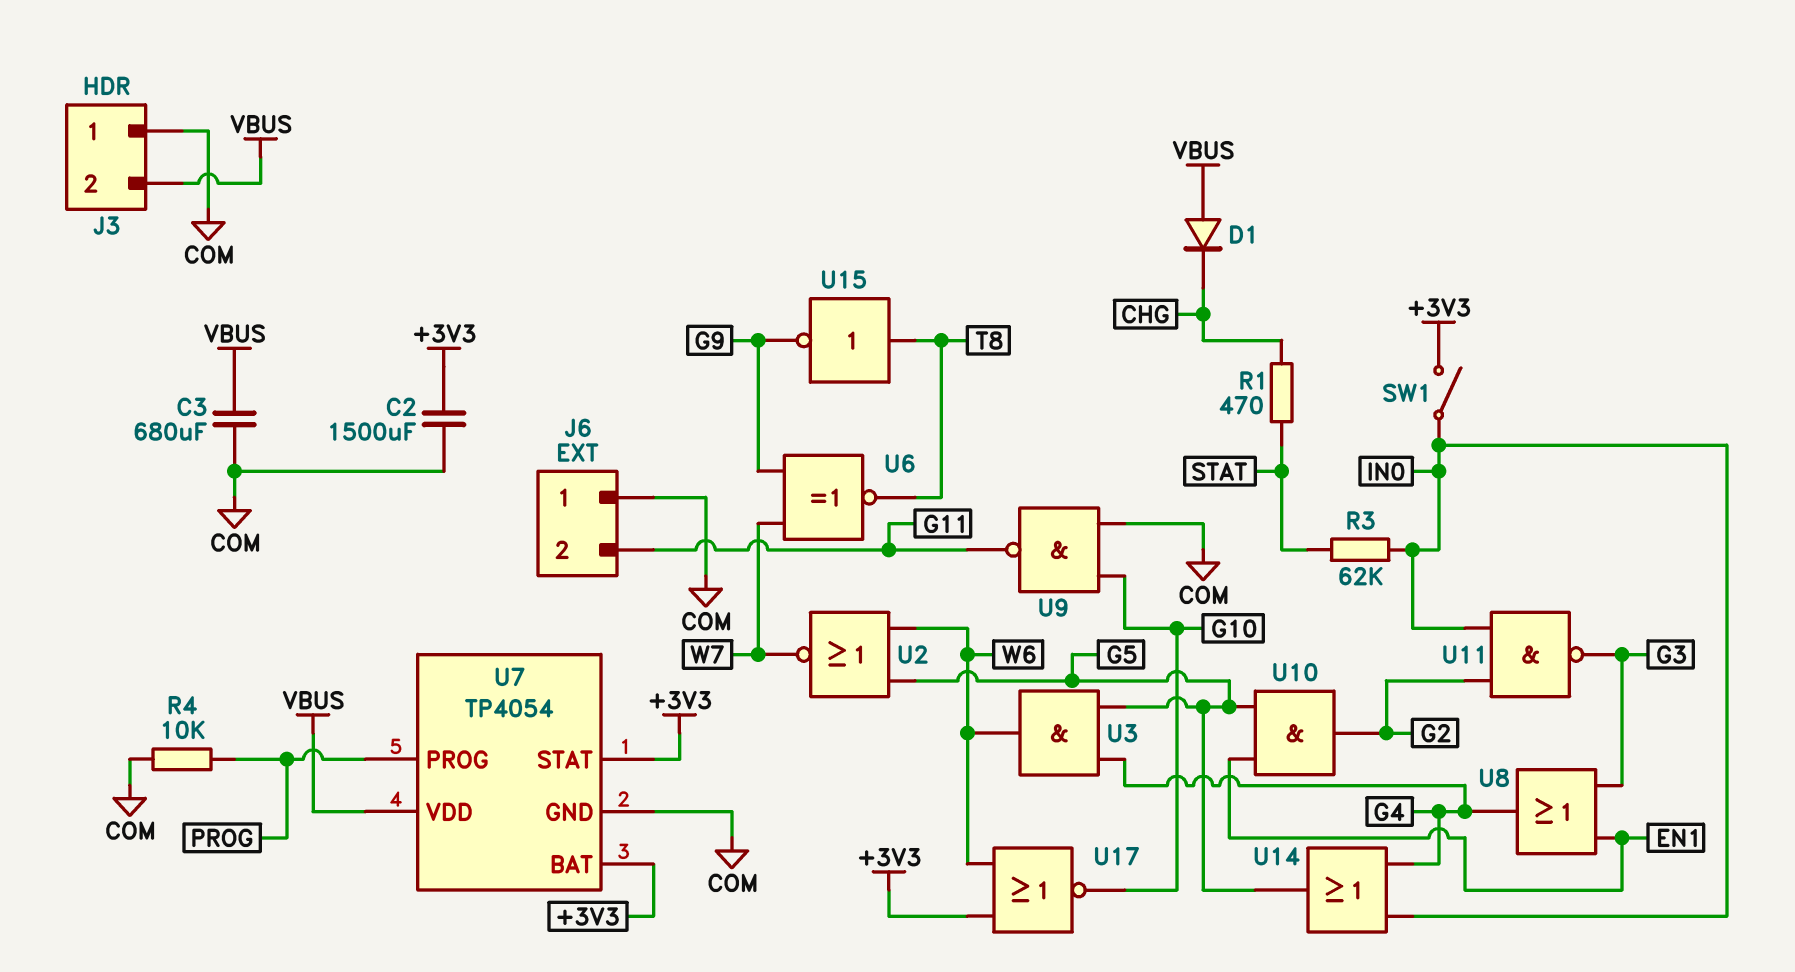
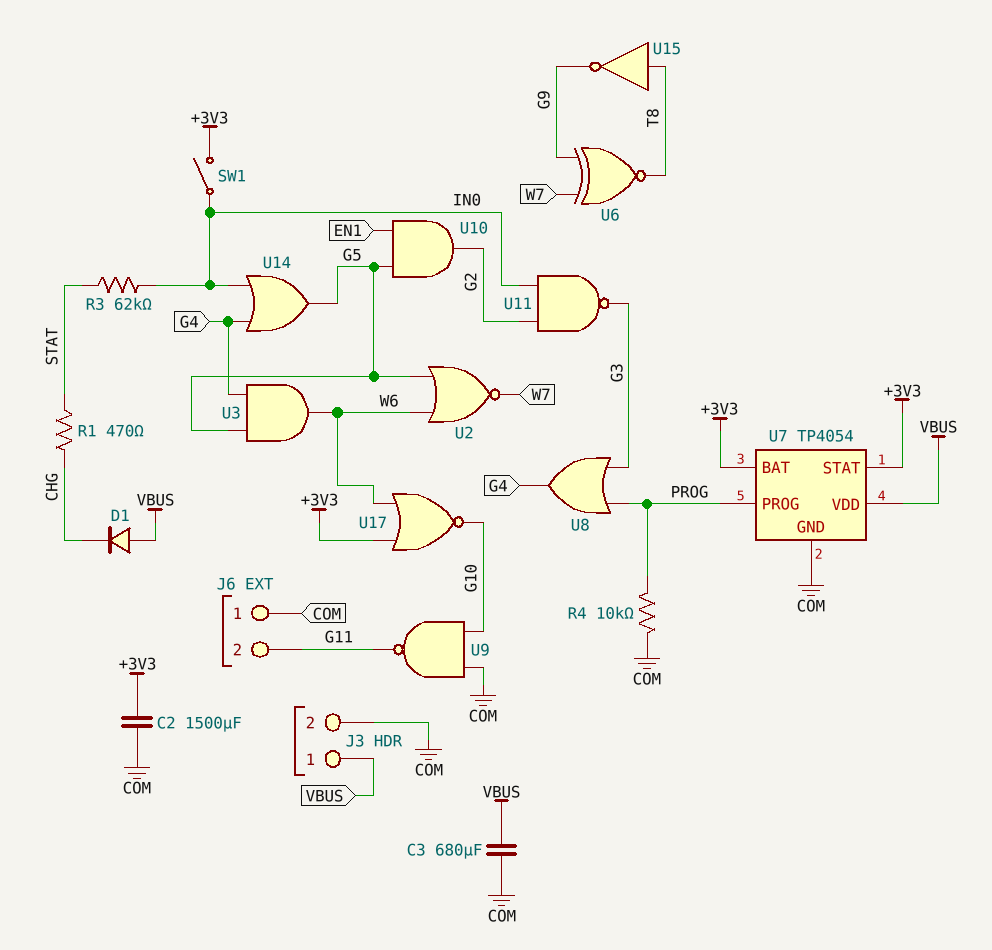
J3 pin 1: COM -> VBUS
J3 pin 2: VBUS -> COM
U8: OR (in EN1, in G3, out G4) -> OR (in G3, in PROG, out G4)

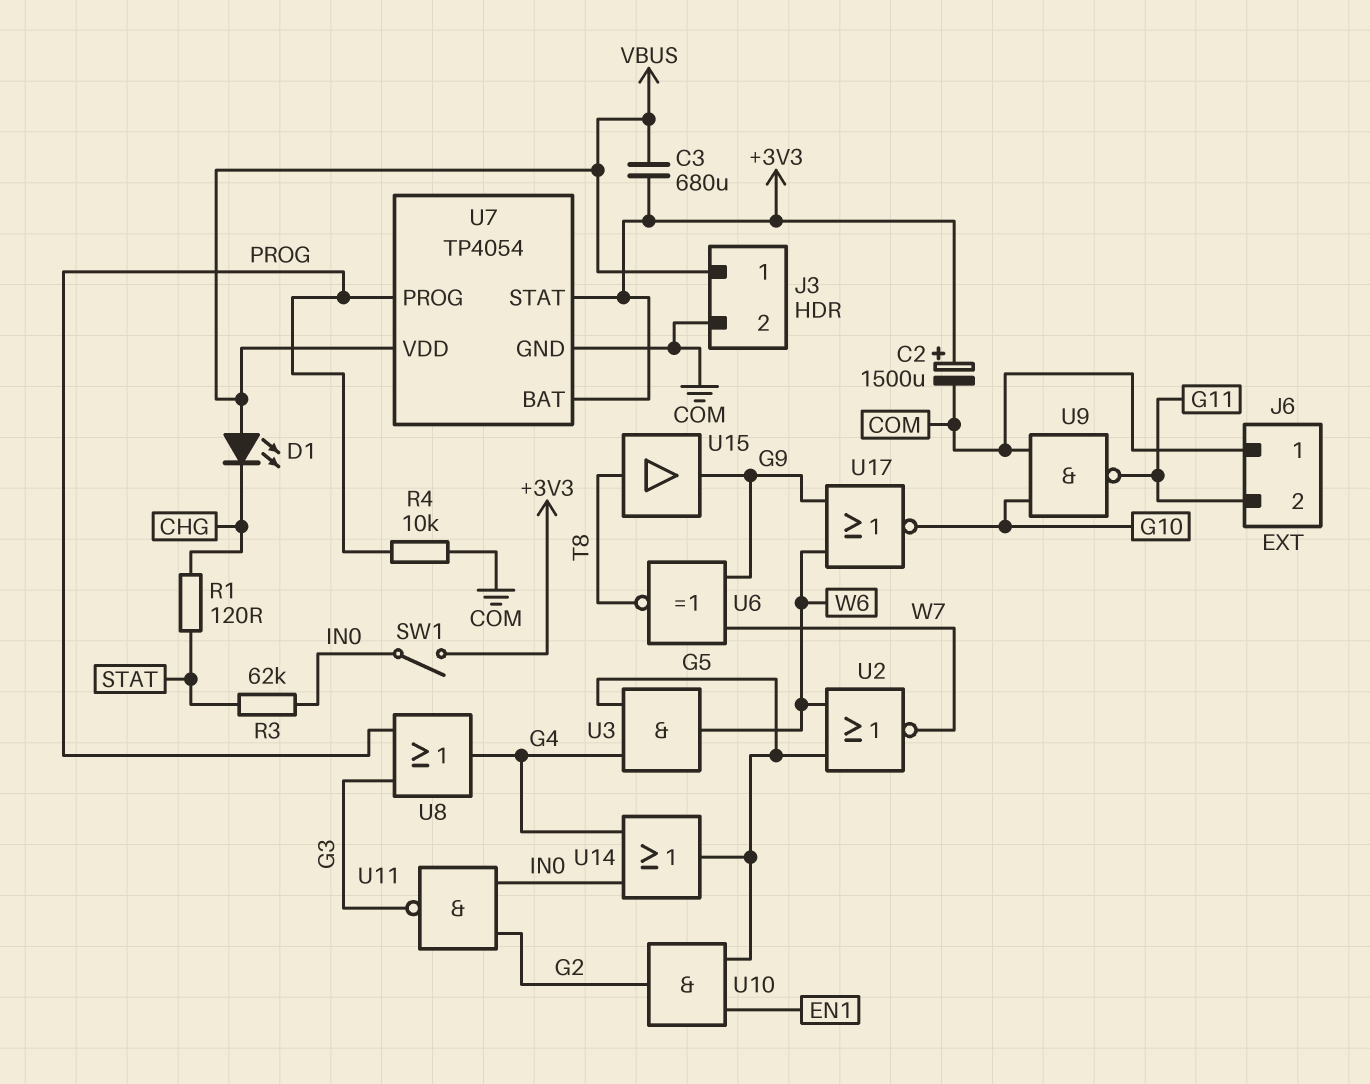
C2: 1500uF (+3V3, COM) -> 1500uF (plus +3V3, minus COM)
C3: 680uF (COM, VBUS) -> 680uF (+3V3, VBUS)
D1: diode (A VBUS, K CHG) -> LED (A VBUS, K CHG)
R1: 470 (CHG, STAT) -> 120 (CHG, STAT)
U15: NOT (in T8, out G9) -> buffer (in T8, out G9)
U17: NOR (in +3V3, in W6, out G10) -> NOR (in G9, in W6, out G10)

